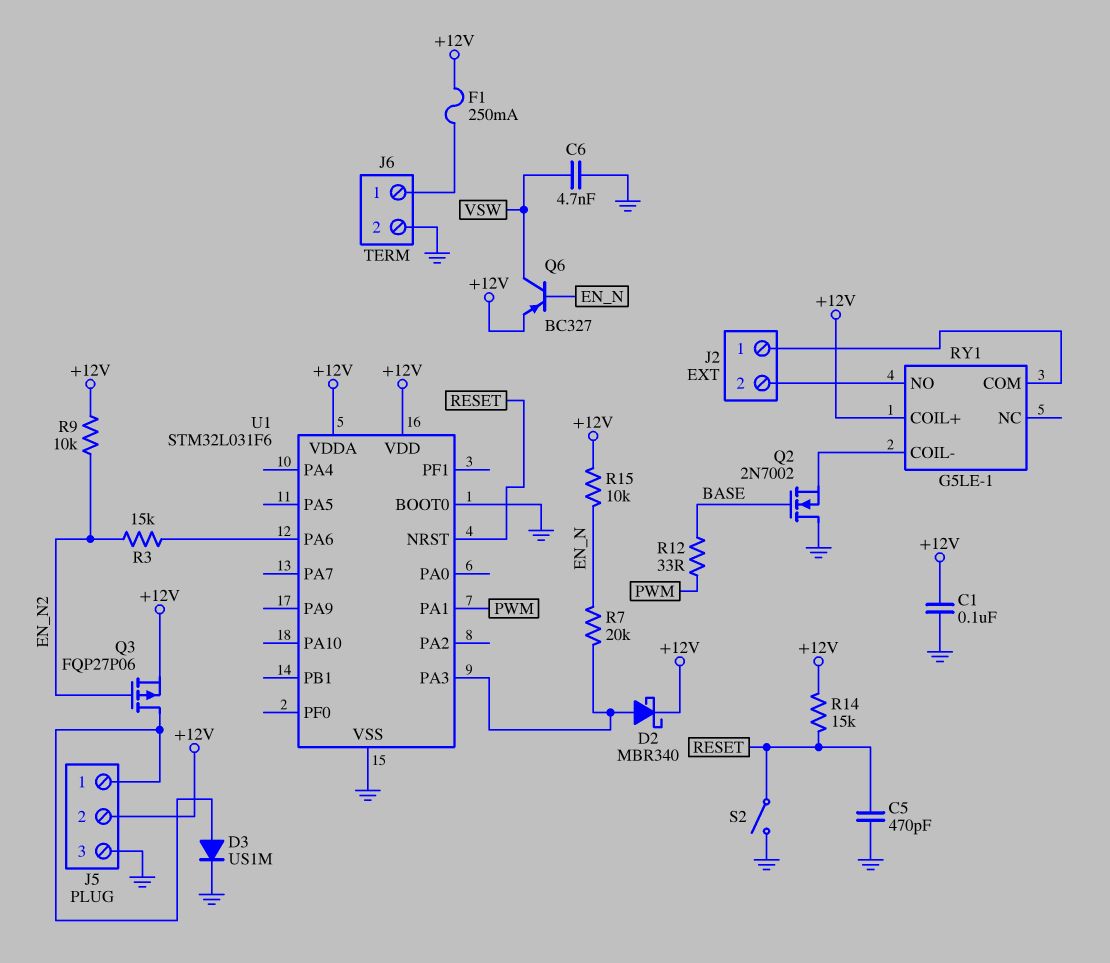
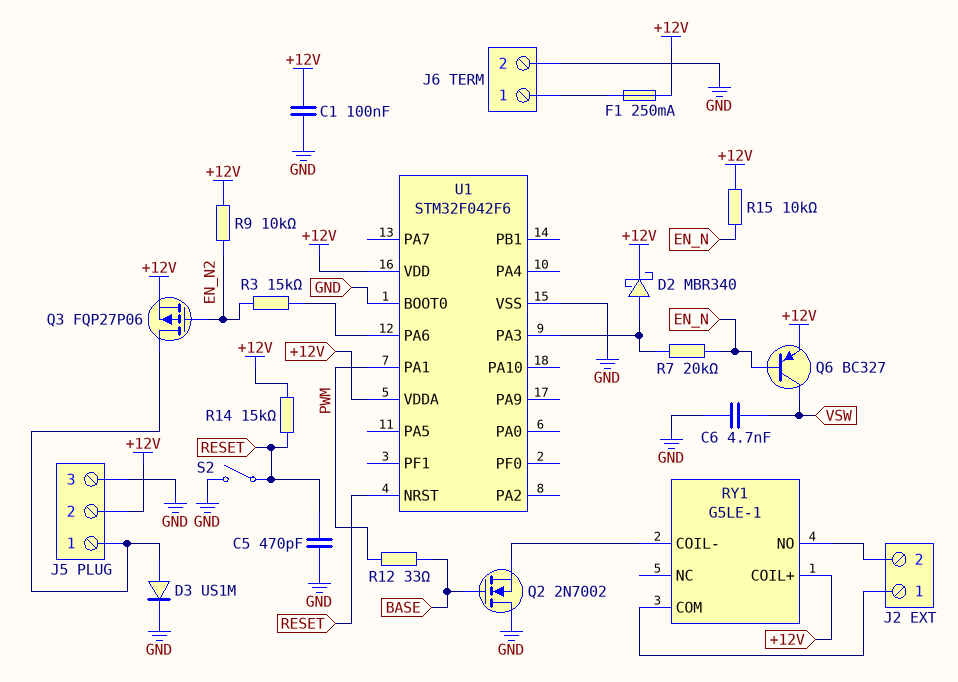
U1: STM32L031F6 -> STM32F042F6

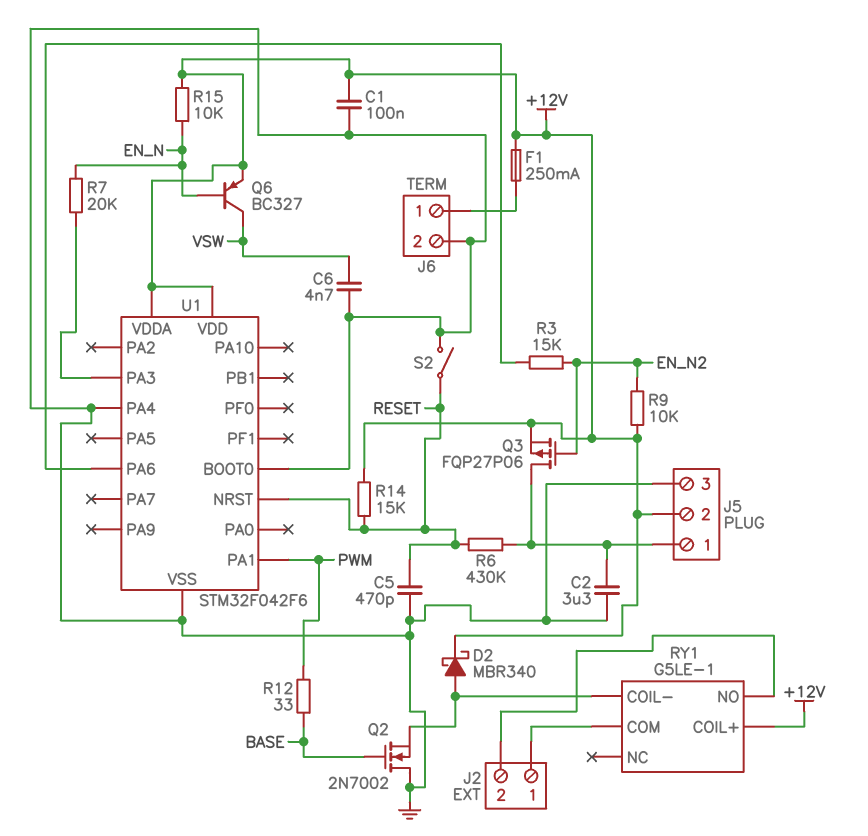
C2: none -> 3.3uF (GND, J5/1)
D2: schottky MBR340 (A U1/PA3, K +12V) -> schottky MBR340 (A RY1/COIL-, K +12V)
D3: diode US1M (A J5/1, K GND) -> none
R6: none -> 430k (J5/1, RESET)
U1 pin PA4: none -> GND

